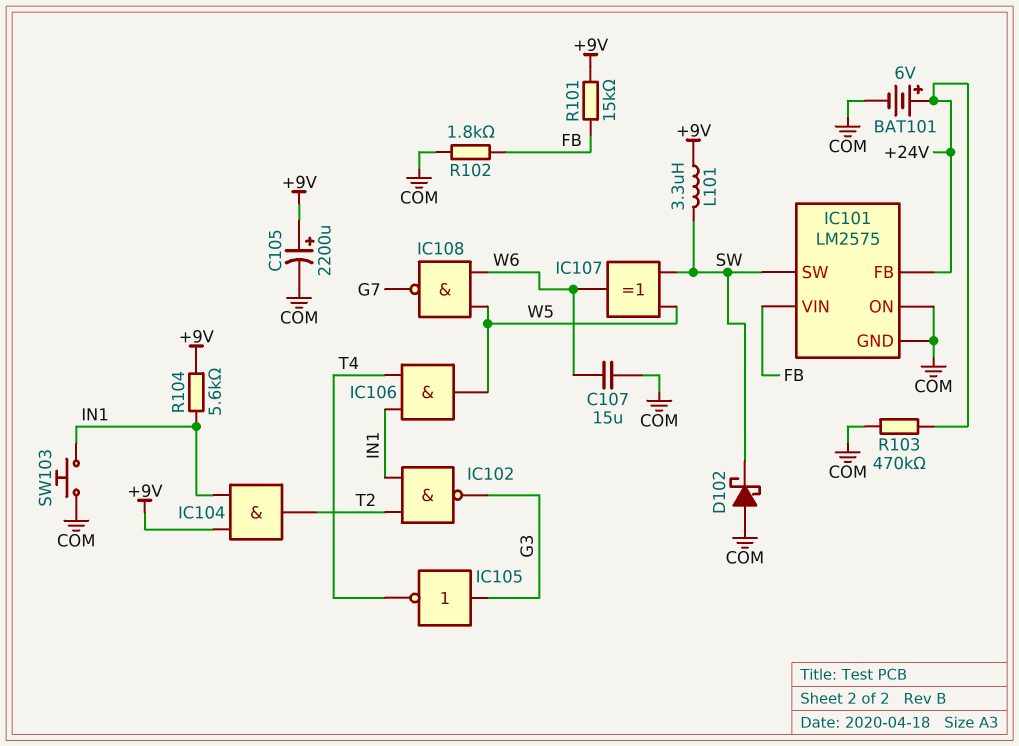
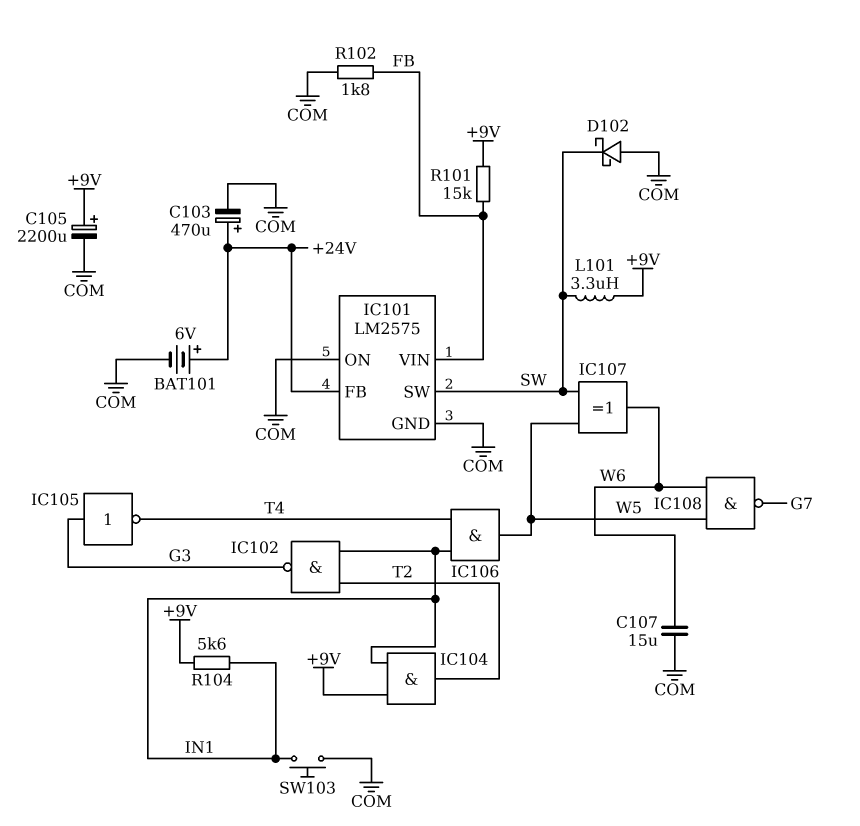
C103: none -> 470uF (plus +24V, minus COM)
R103: 470k (+24V, COM) -> none

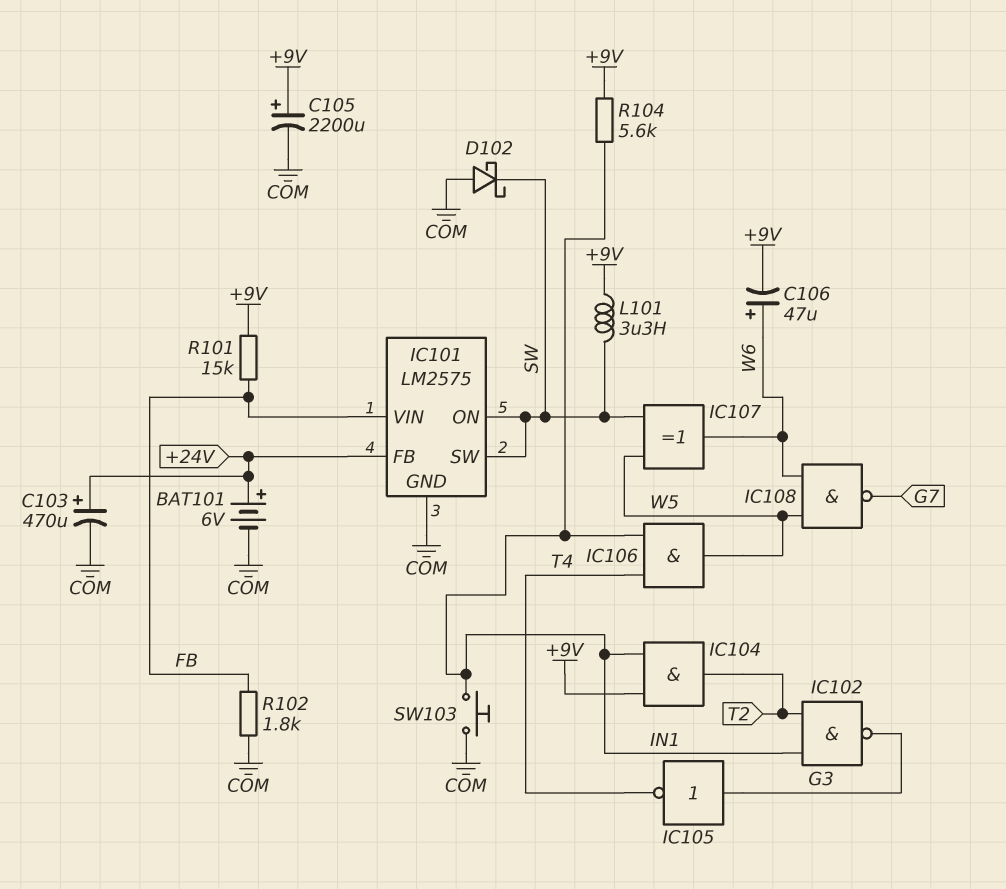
C106: none -> 47uF (plus W6, minus +9V)
C107: 15uF (COM, W6) -> none
IC101 pin ON: COM -> SW

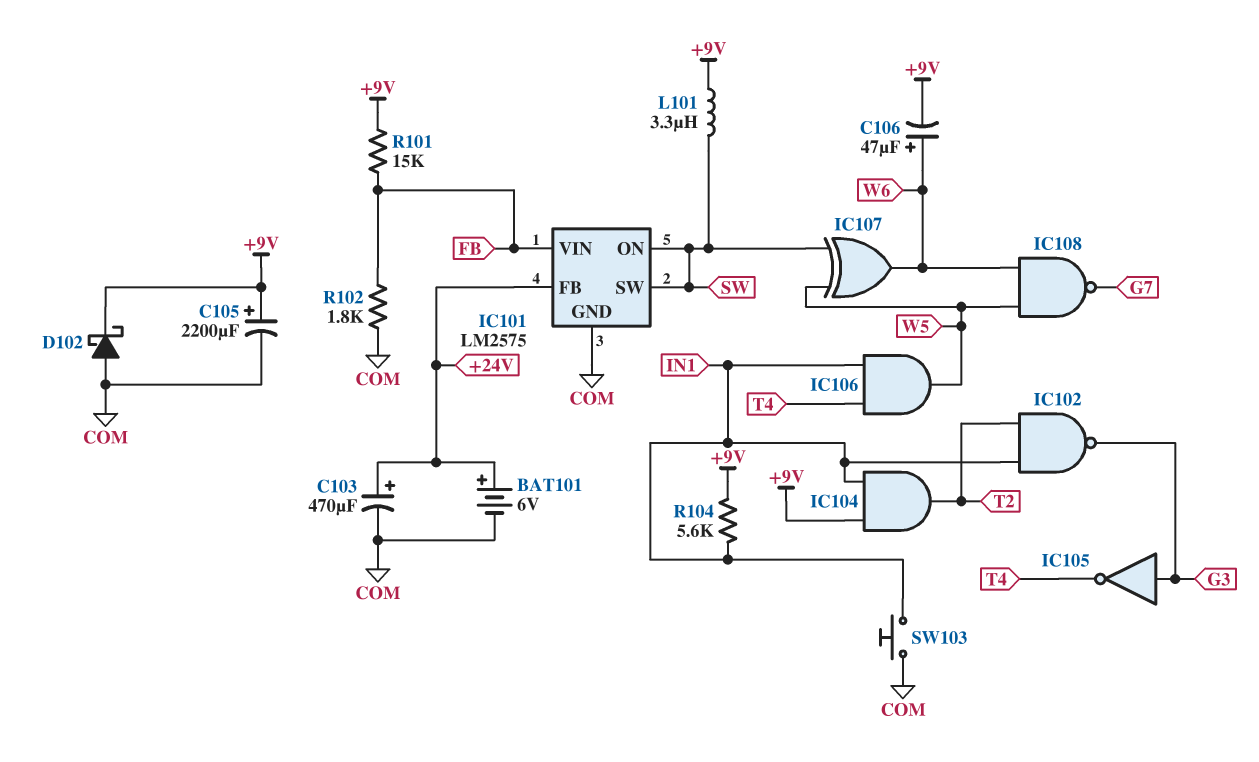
D102: schottky (A COM, K SW) -> schottky (A COM, K +9V)

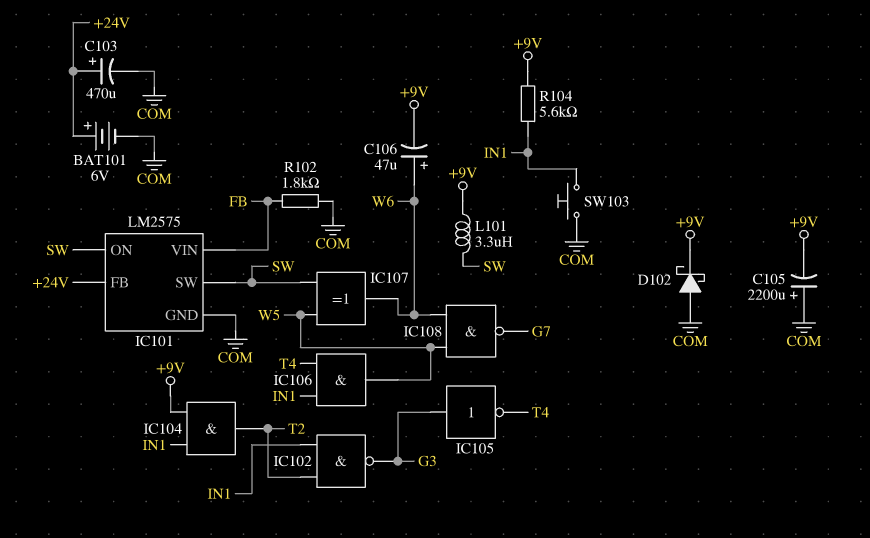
C105: 2200uF (plus +9V, minus COM) -> 2200uF (plus COM, minus +9V)
R101: 15k (+9V, FB) -> none

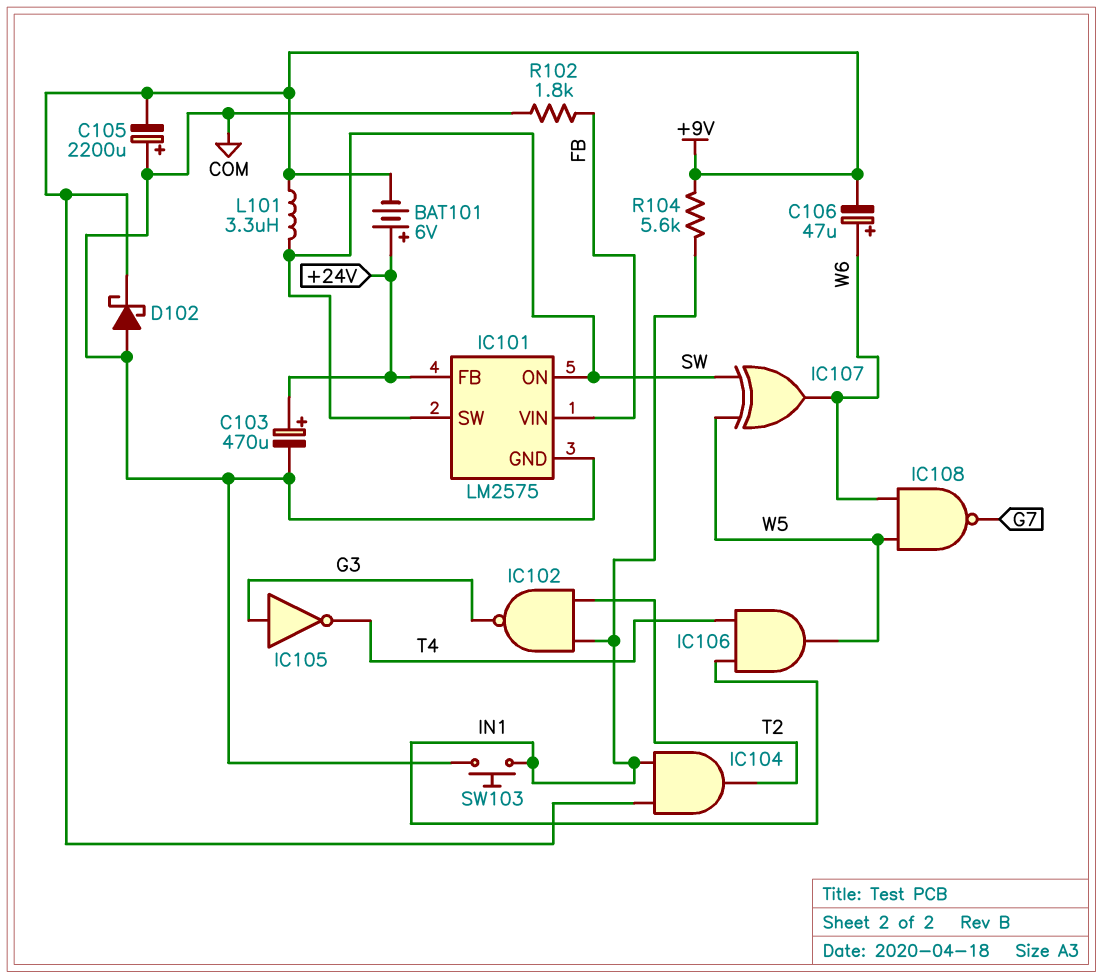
BAT101: 6V (plus +24V, minus COM) -> 6V (plus +24V, minus +9V)

